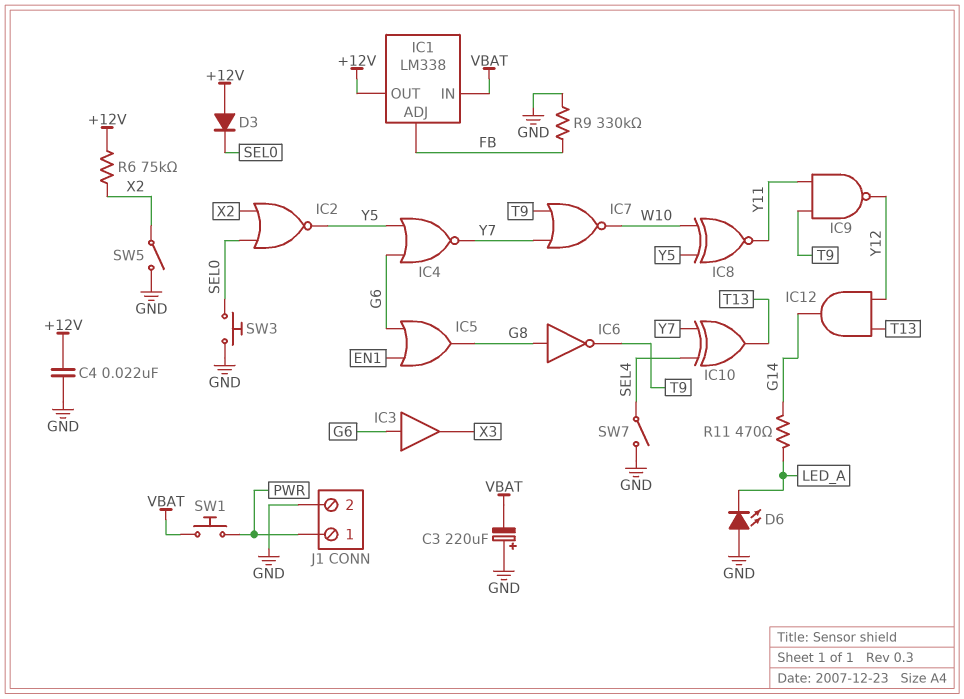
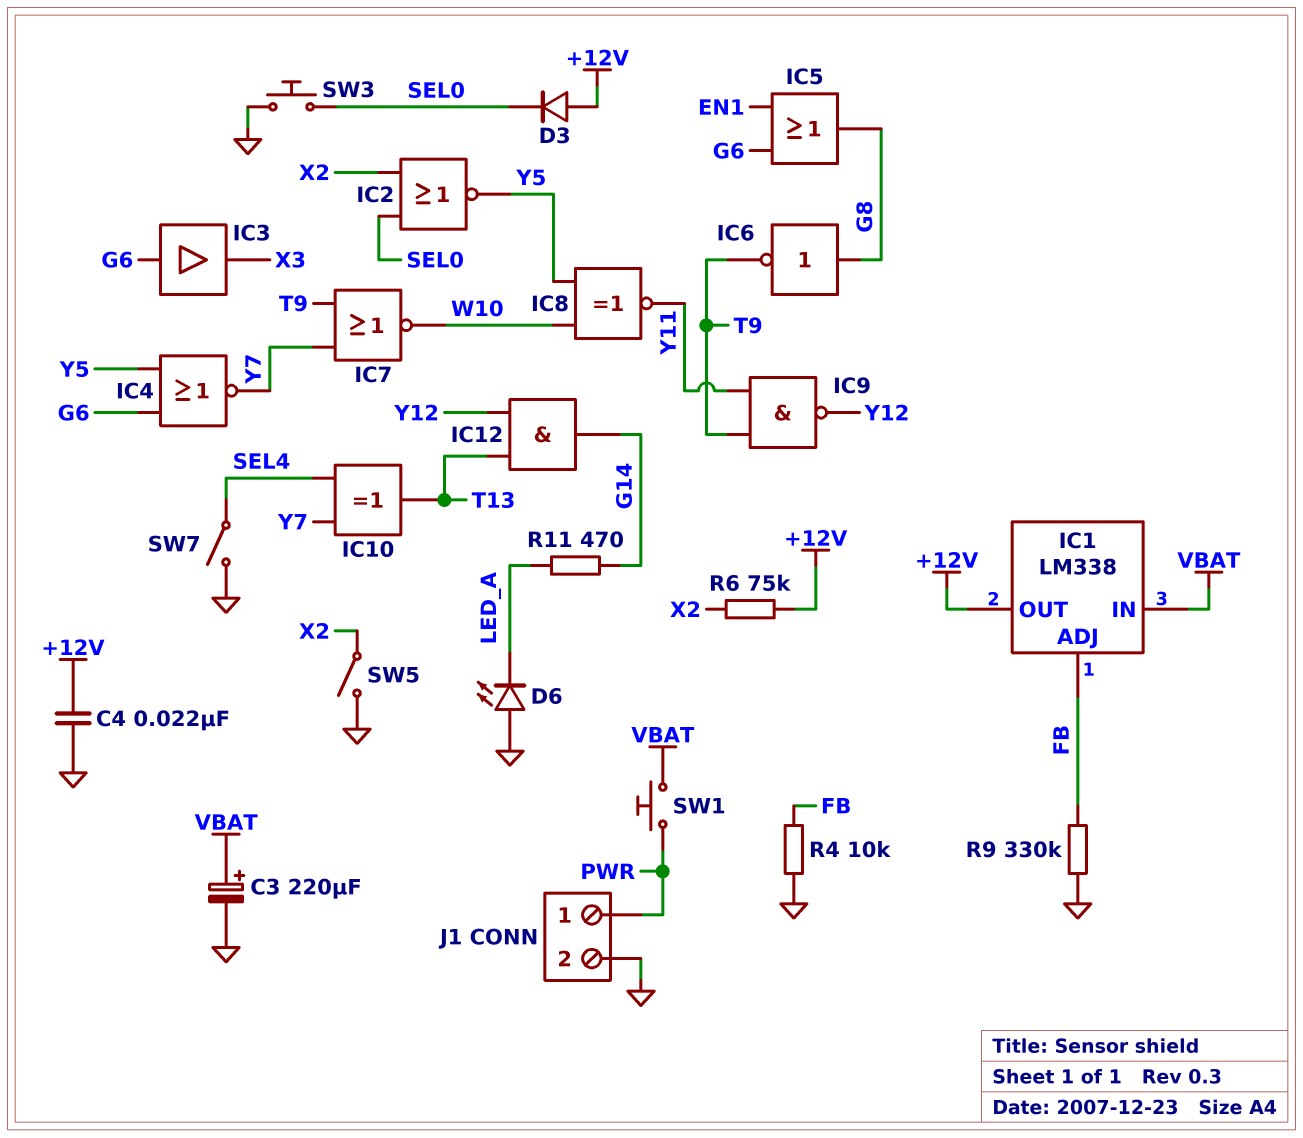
C3: 220uF (plus GND, minus VBAT) -> 220uF (plus VBAT, minus GND)
R4: none -> 10k (FB, GND)

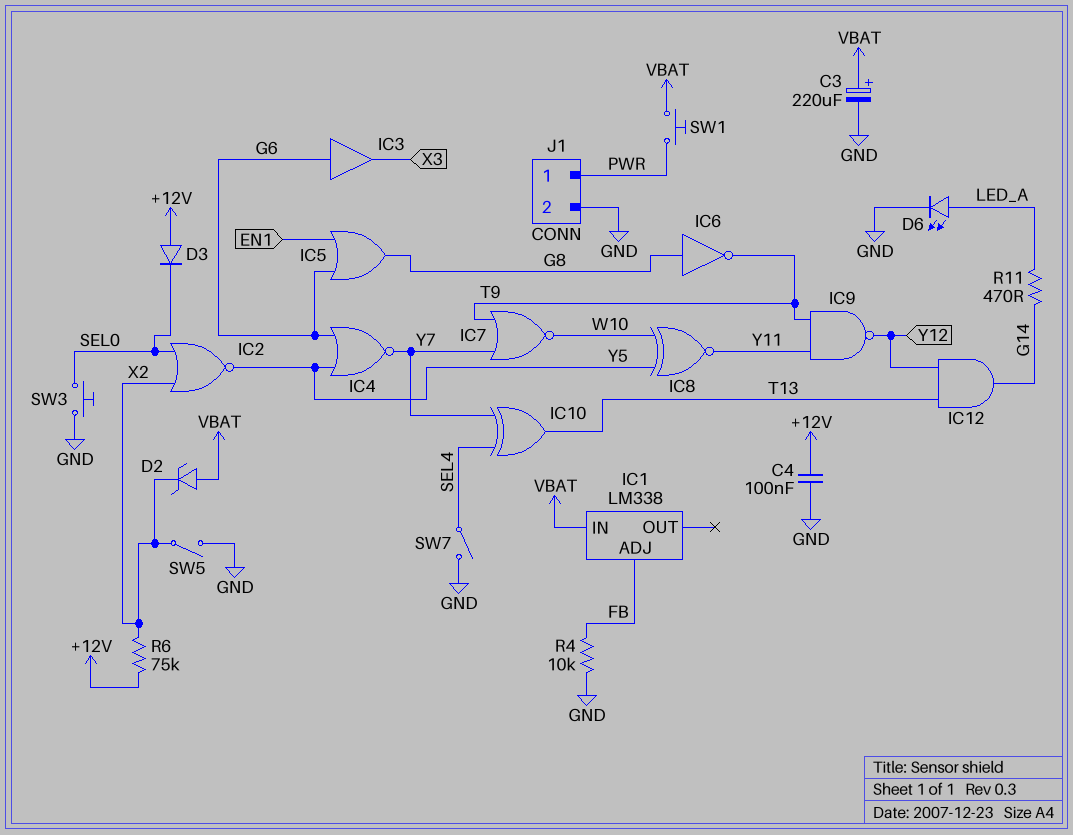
C4: 22nF (+12V, GND) -> 100nF (+12V, GND)
D2: none -> zener (A VBAT, K X2)
D6: LED (A GND, K LED_A) -> LED (A LED_A, K GND)
IC1 pin OUT: +12V -> none
R9: 330k (FB, GND) -> none

